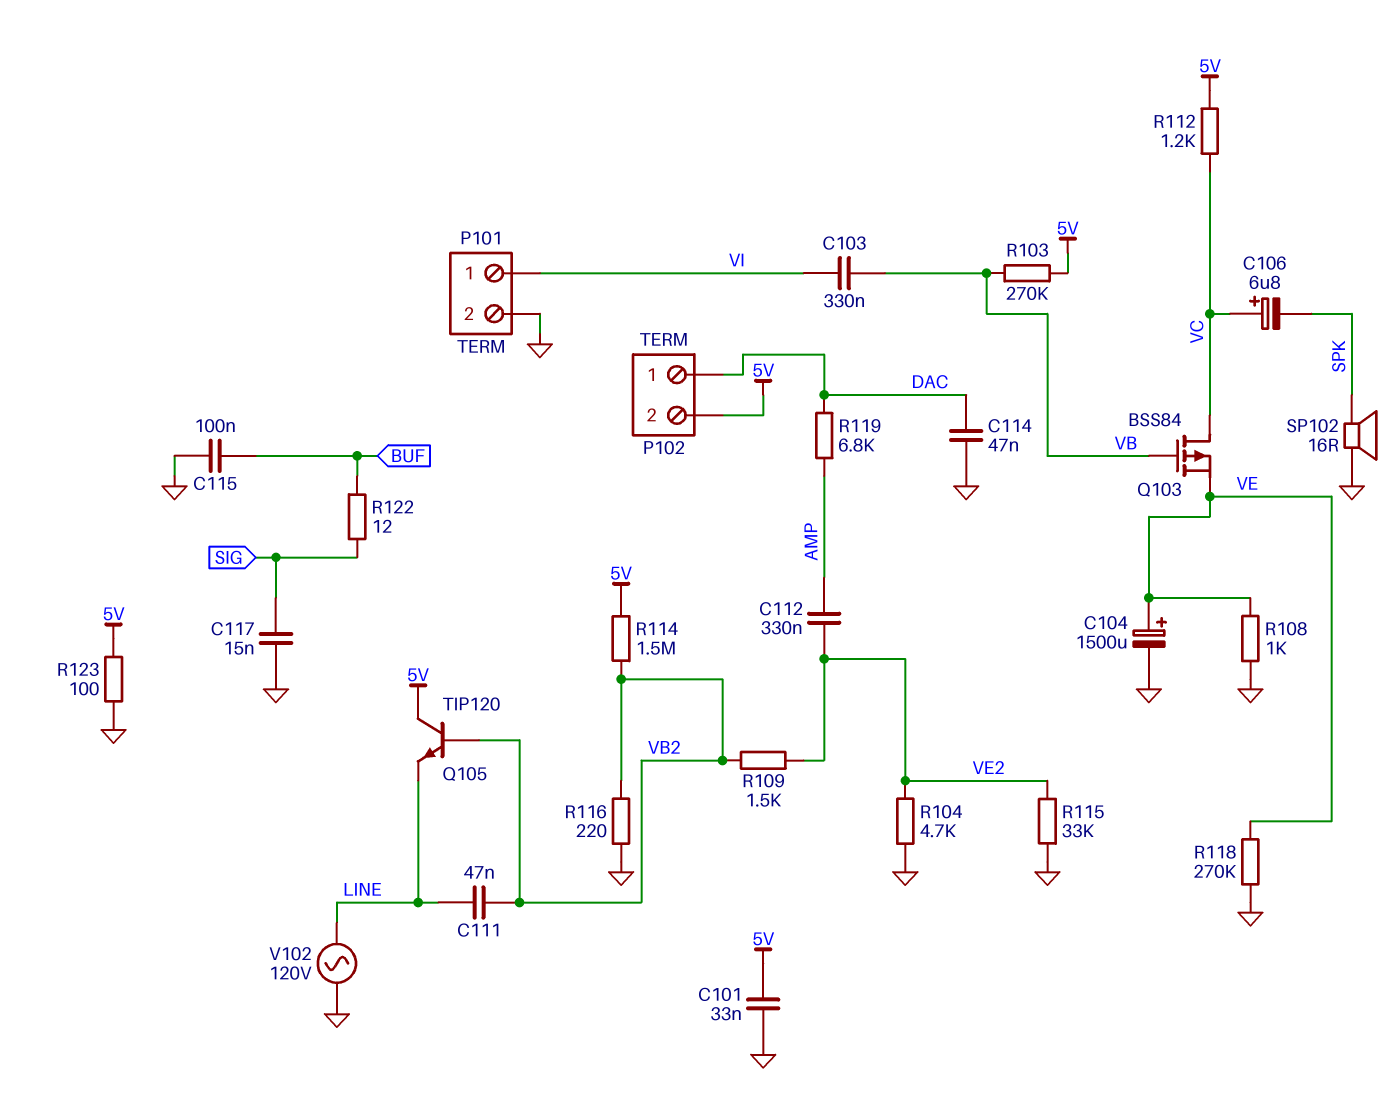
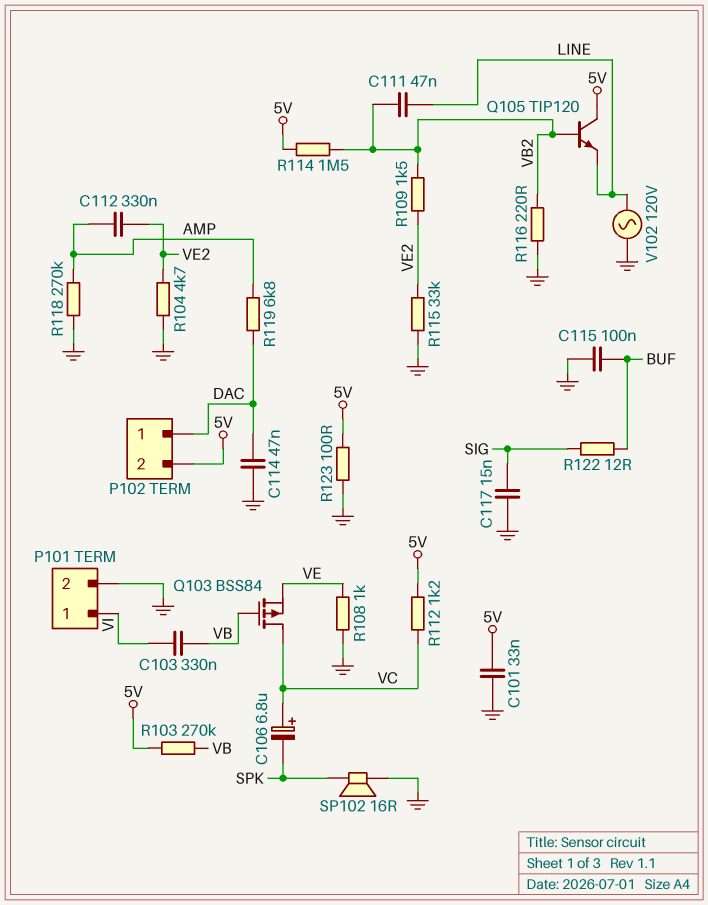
C104: 1500uF (plus VE, minus GND) -> none
R118: 270k (GND, VE) -> 270k (AMP, GND)

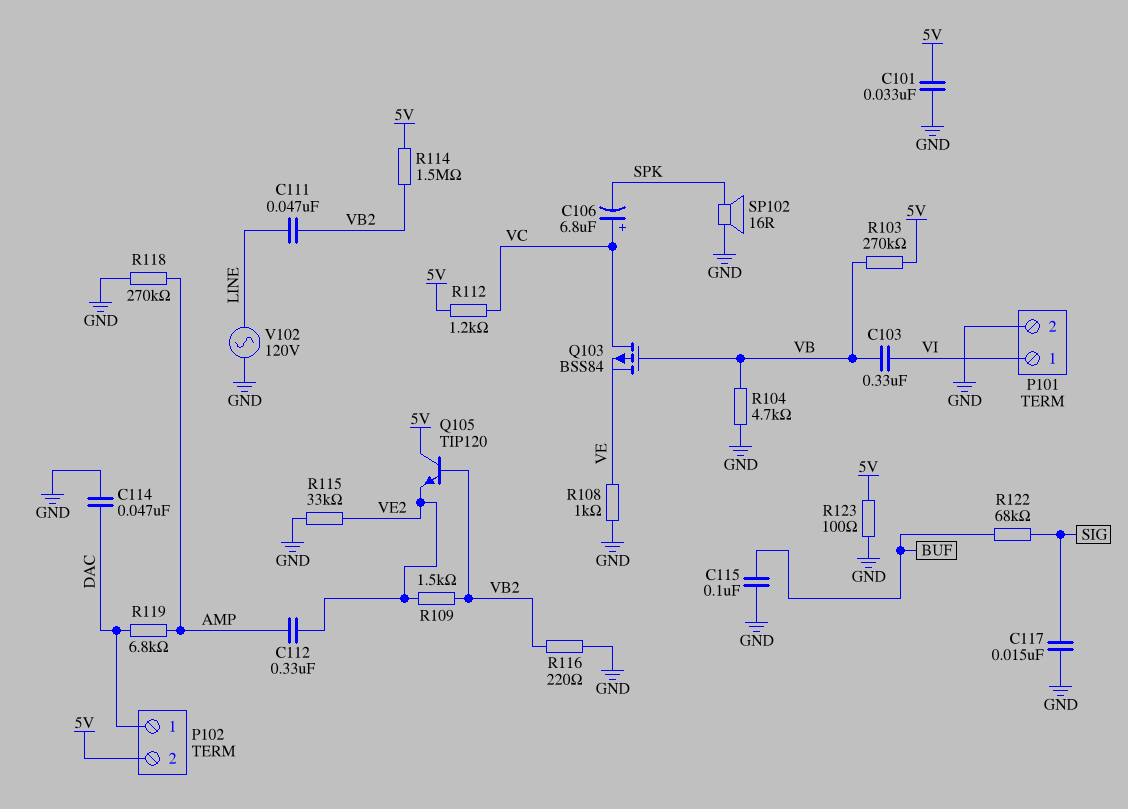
Q105: NPN TIP120 (B VB2, C 5V, E LINE) -> NPN TIP120 (B VB2, C 5V, E VE2)
R104: 4.7k (GND, VE2) -> 4.7k (GND, VB)
R122: 12 (BUF, SIG) -> 68k (BUF, SIG)

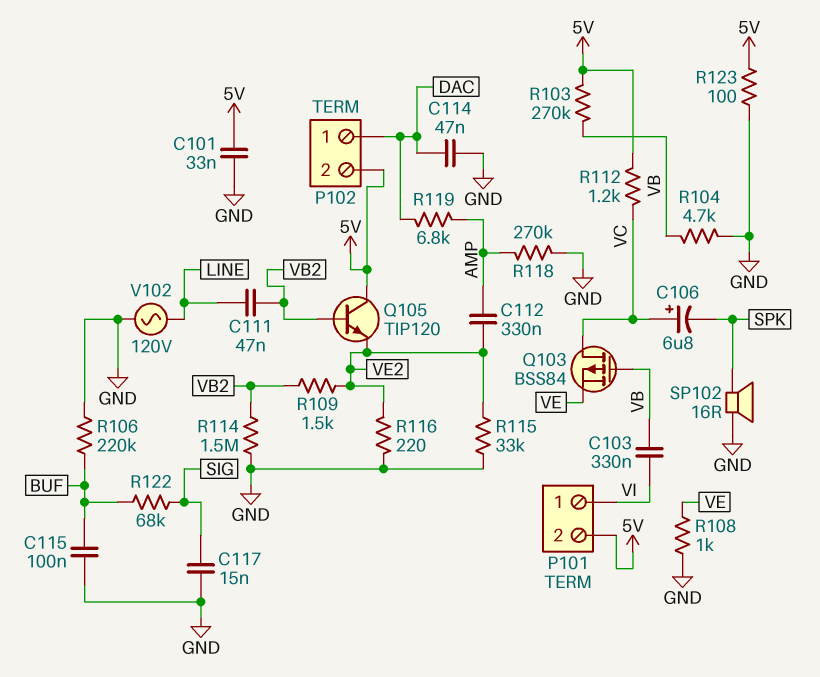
P101 pin 2: GND -> 5V
R106: none -> 220k (BUF, GND)
R114: 1.5M (5V, VB2) -> 1.5M (GND, VB2)
R116: 220 (GND, VB2) -> 220 (GND, VE2)

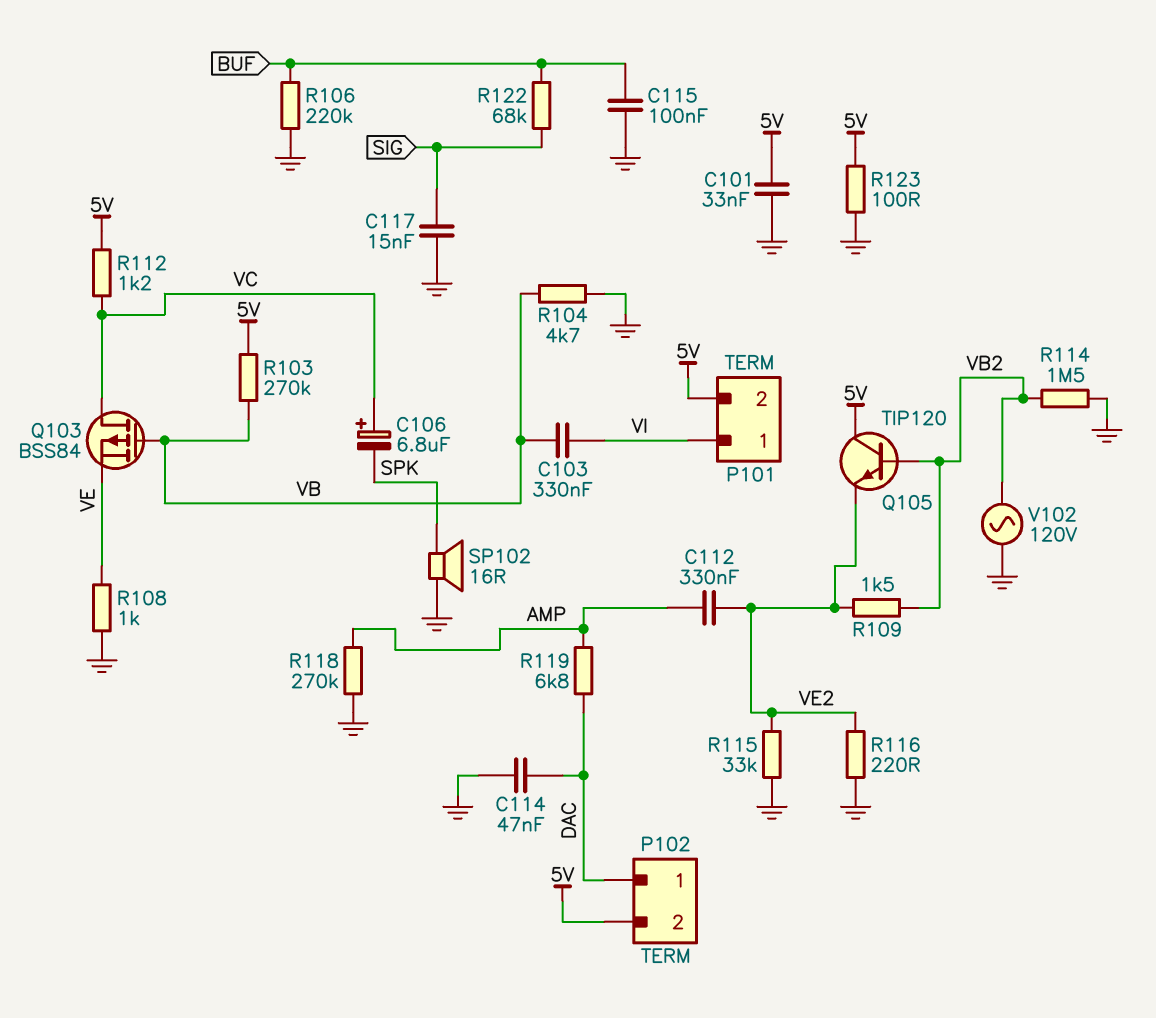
C111: 47nF (LINE, VB2) -> none
V102: AC 120V (GND, LINE) -> AC 120V (GND, VB2)

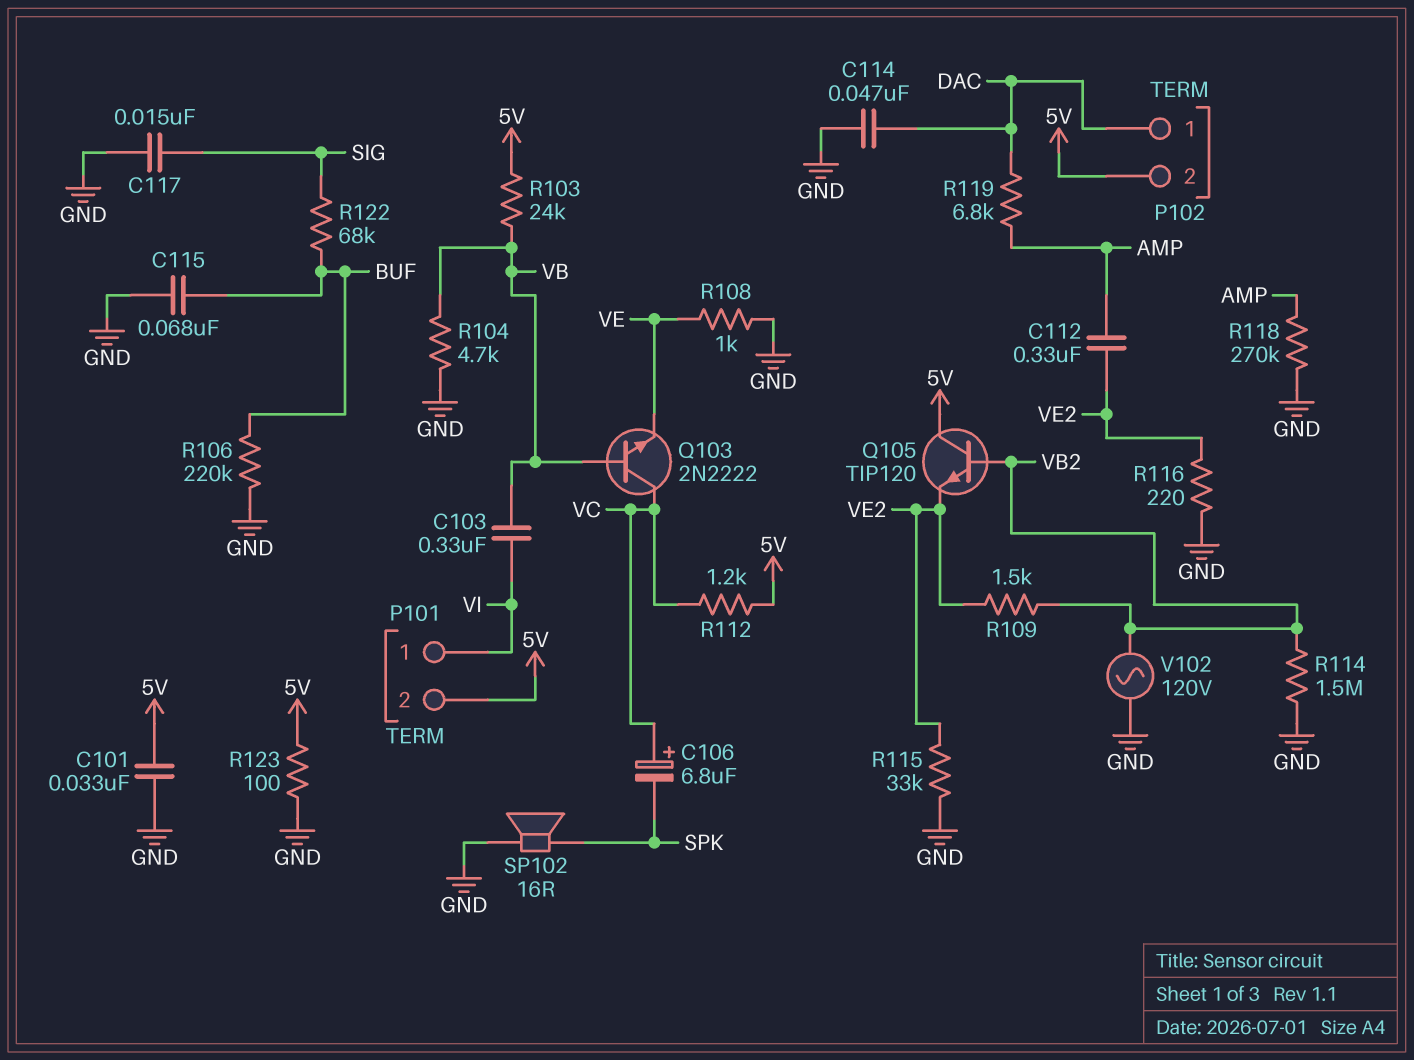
C115: 100nF (BUF, GND) -> 68nF (BUF, GND)
Q103: PMOS BSS84 (G VB, D VC, S VE) -> NPN 2N2222 (B VB, C VC, E VE)
R103: 270k (5V, VB) -> 24k (5V, VB)

